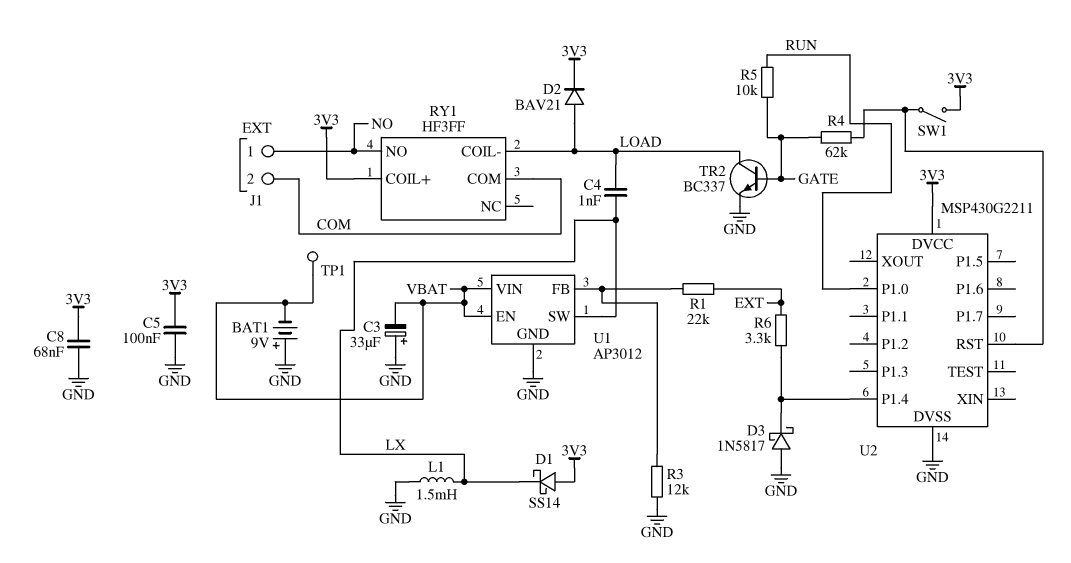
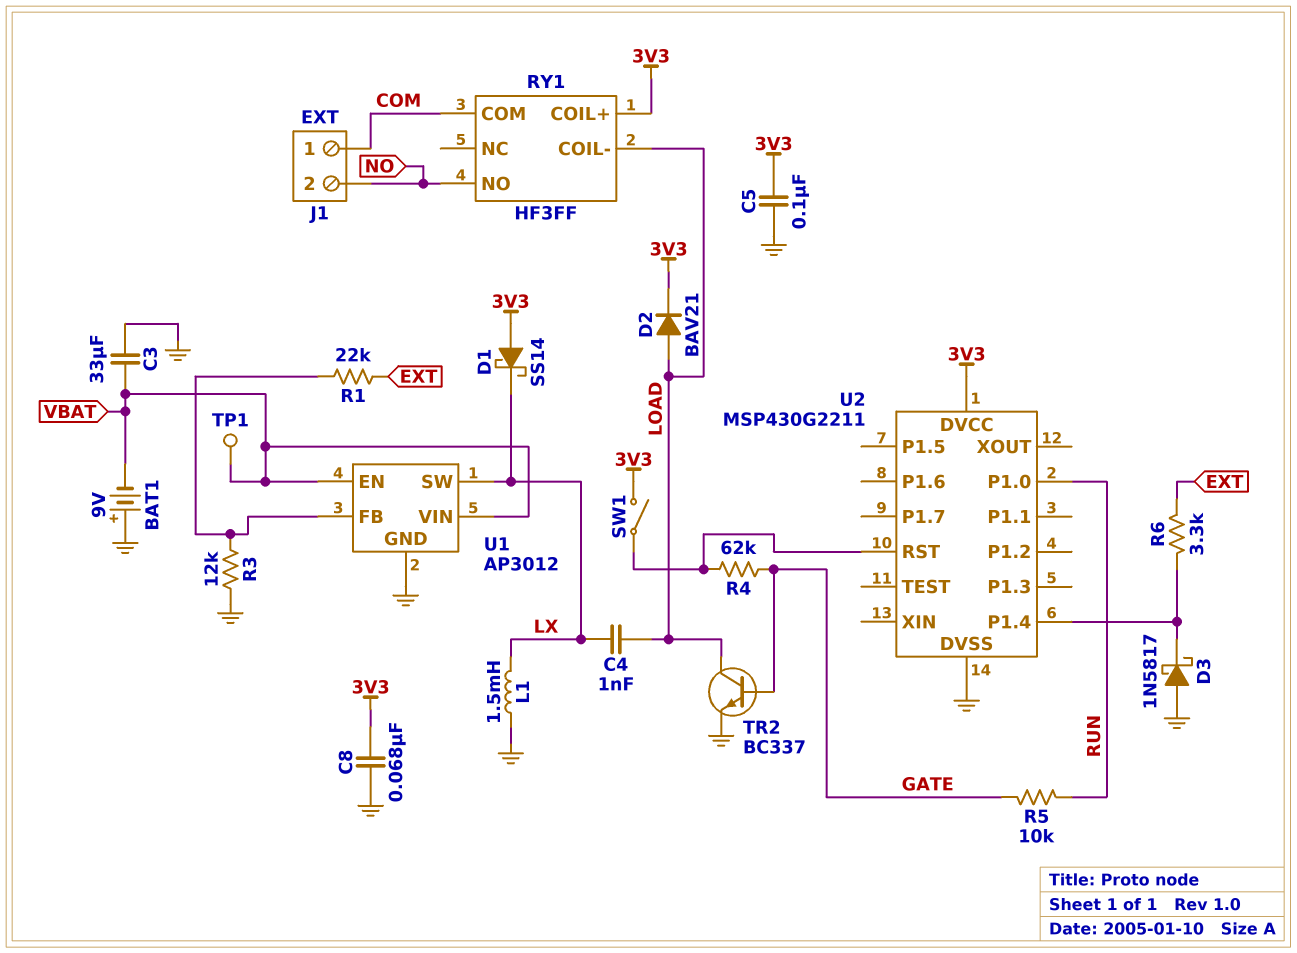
C3: 33uF (plus GND, minus VBAT) -> 33uF (GND, VBAT)
J1 pin 1: NO -> COM
J1 pin 2: COM -> NO

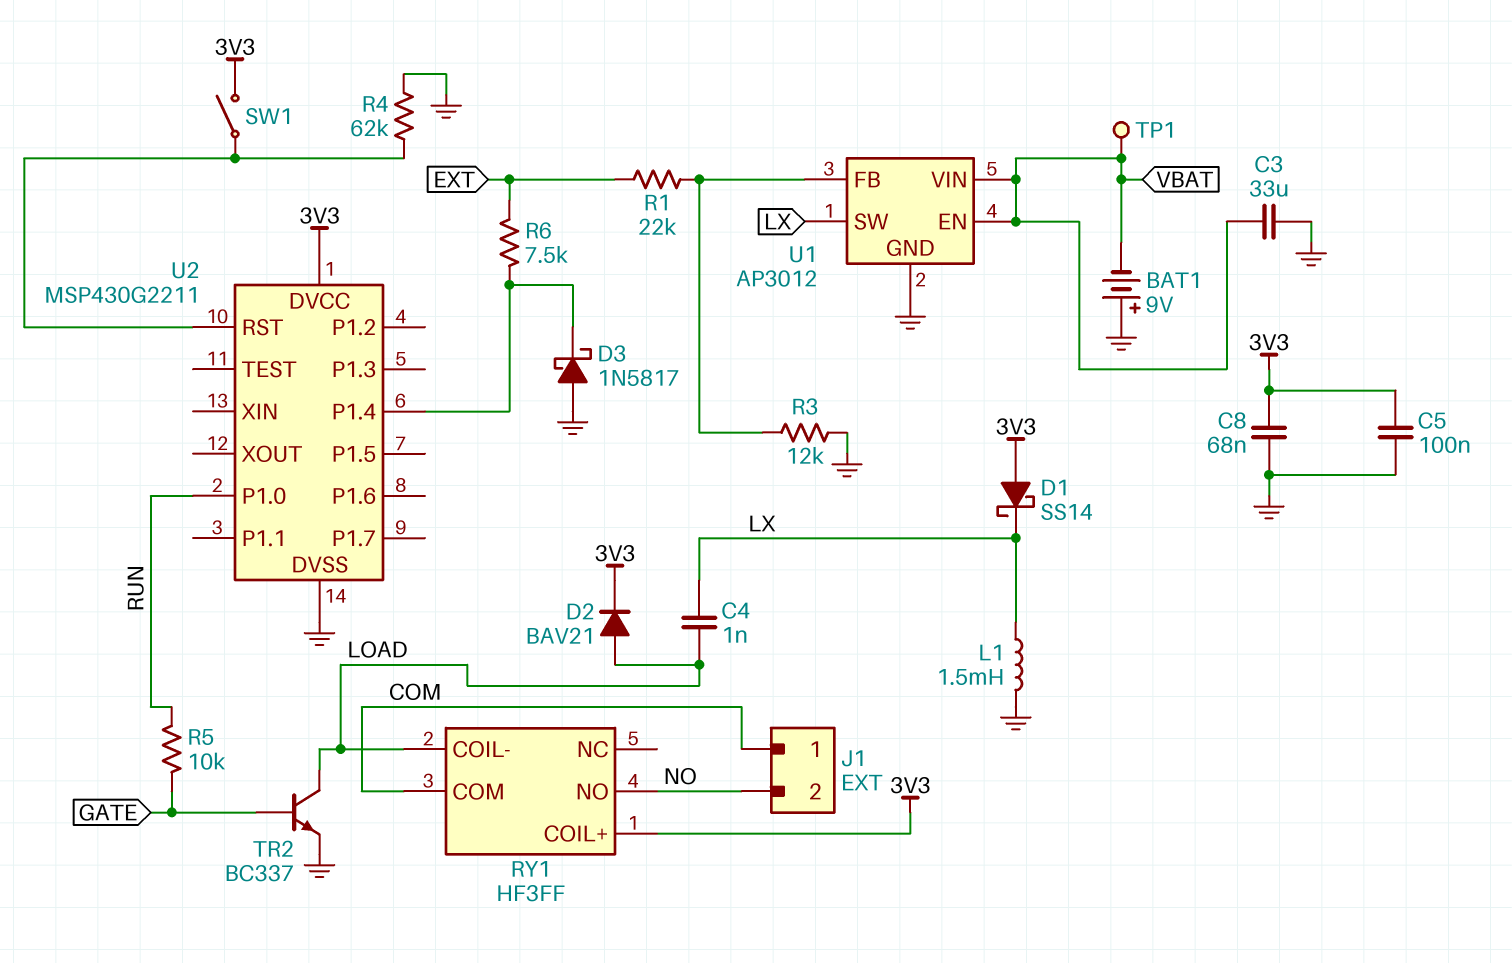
R4: 62k (GATE, U2/RST) -> 62k (GND, U2/RST)
R6: 3.3k (EXT, U2/P1.4) -> 7.5k (EXT, U2/P1.4)

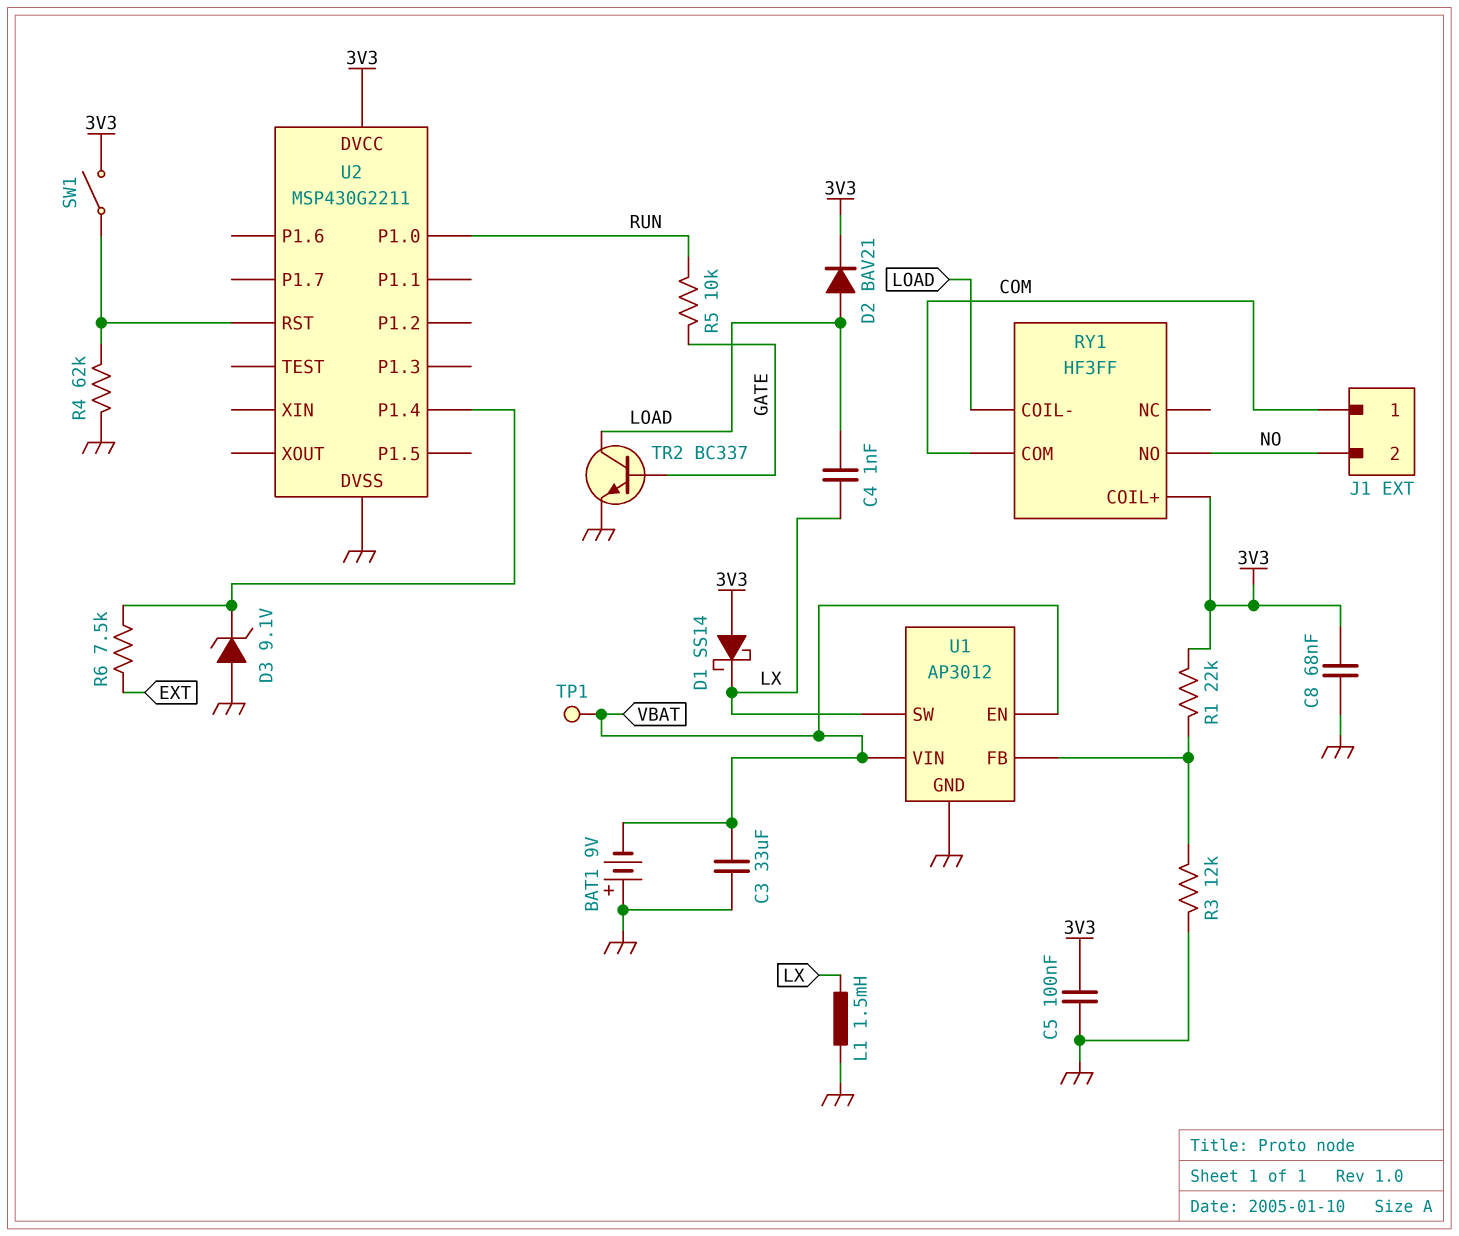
D3: schottky 1N5817 (A GND, K U2/P1.4) -> zener 9.1V (A GND, K U2/P1.4)
R1: 22k (EXT, U1/FB) -> 22k (3V3, U1/FB)

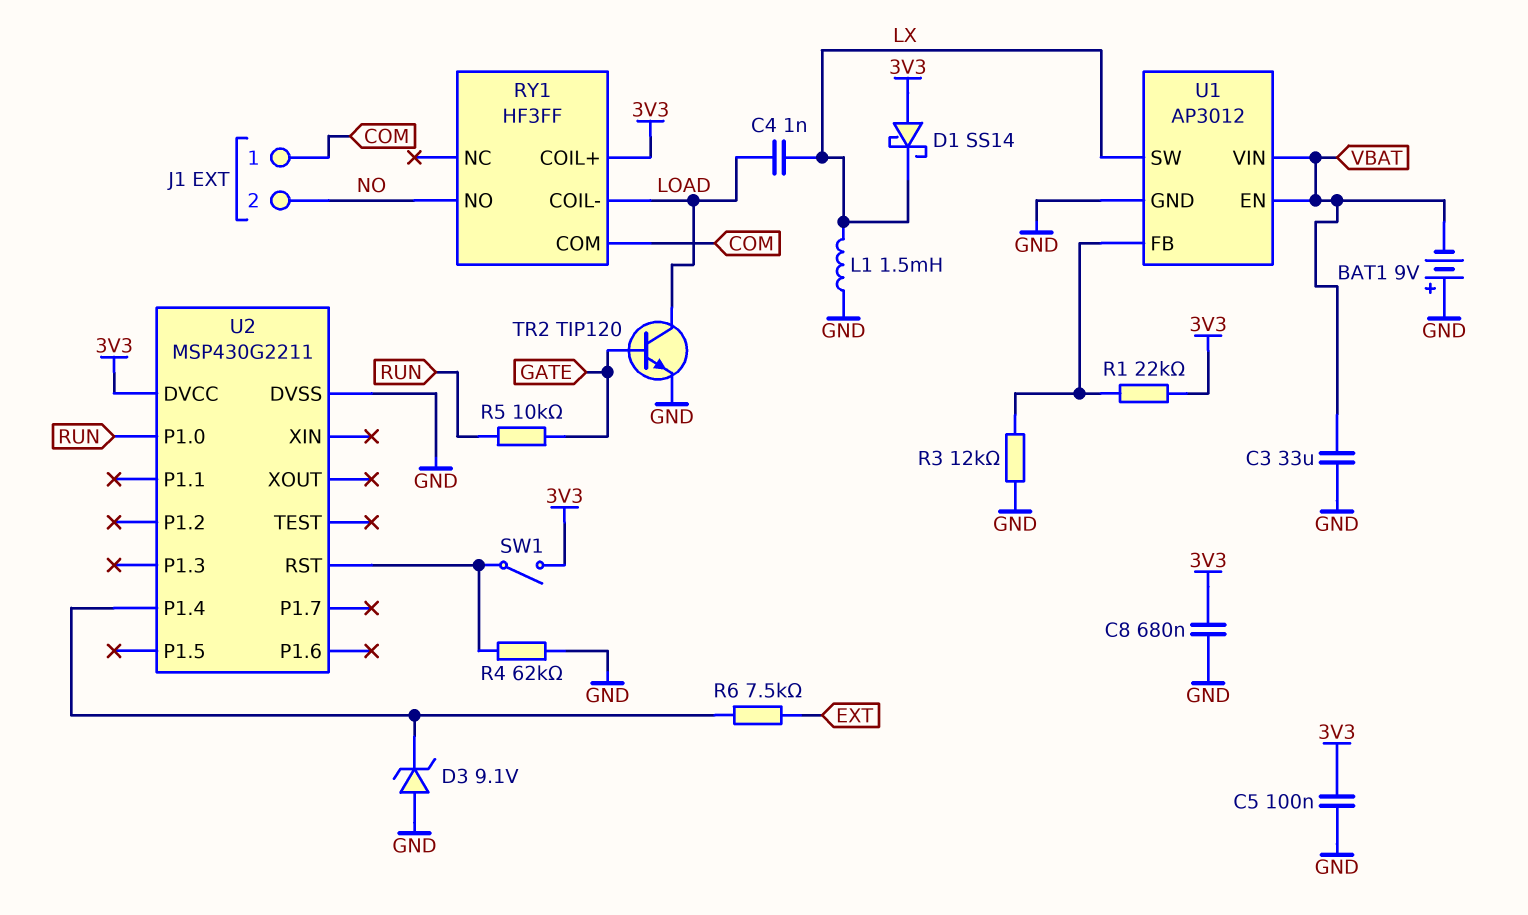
C8: 68nF (3V3, GND) -> 680nF (3V3, GND)
D2: diode BAV21 (A LOAD, K 3V3) -> none
TP1: test point (VBAT) -> none
TR2: NPN BC337 (B GATE, C LOAD, E GND) -> NPN TIP120 (B GATE, C LOAD, E GND)

